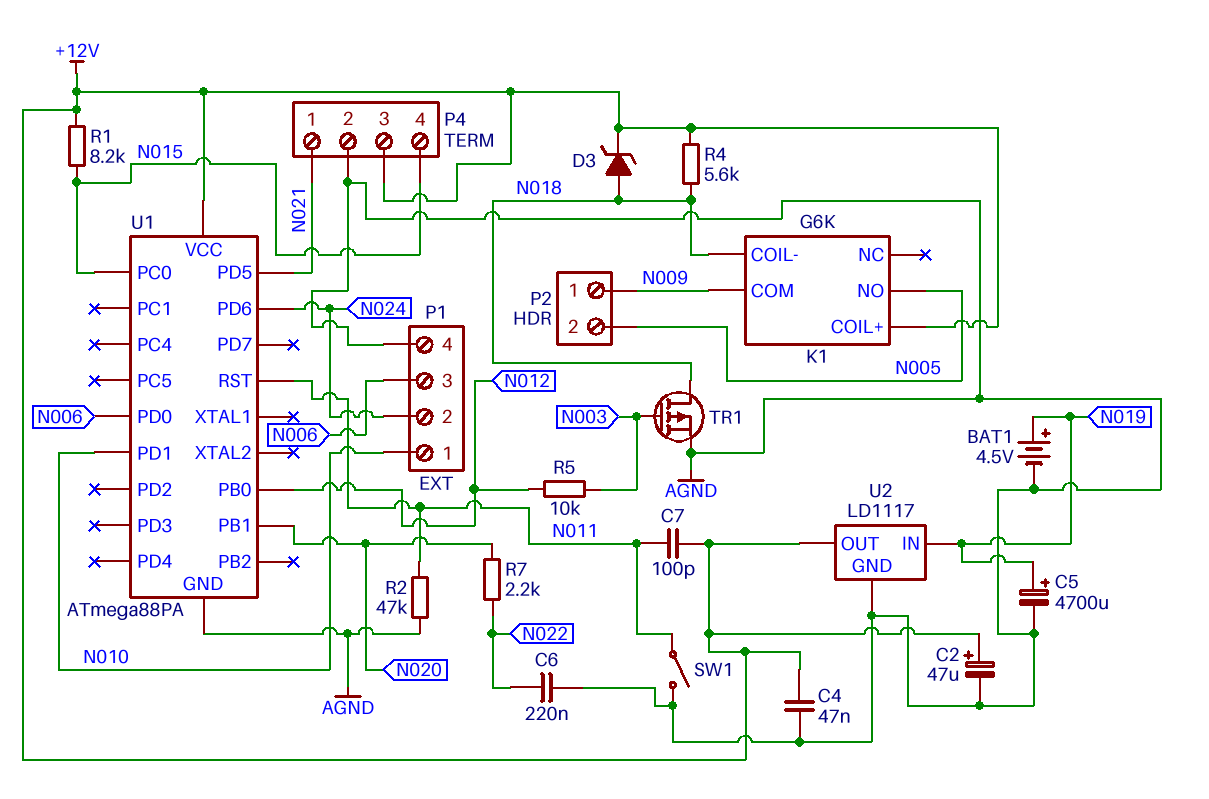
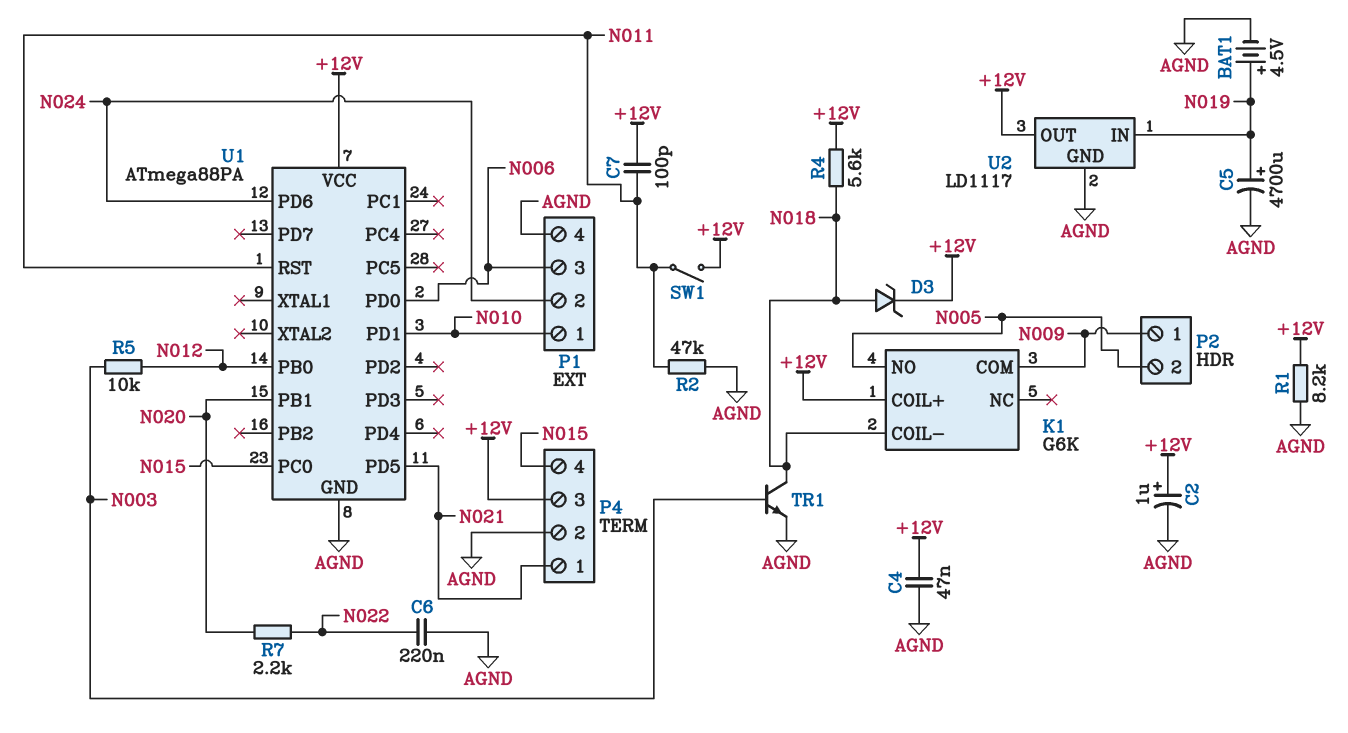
C2: 47uF (plus +12V, minus AGND) -> 1uF (plus +12V, minus AGND)
R1: 8.2k (+12V, N015) -> 8.2k (+12V, AGND)
SW1: switch (AGND, N011) -> switch (+12V, N011)
TR1: PMOS (G N003, D N018, S AGND) -> NPN (B N003, C N018, E AGND)

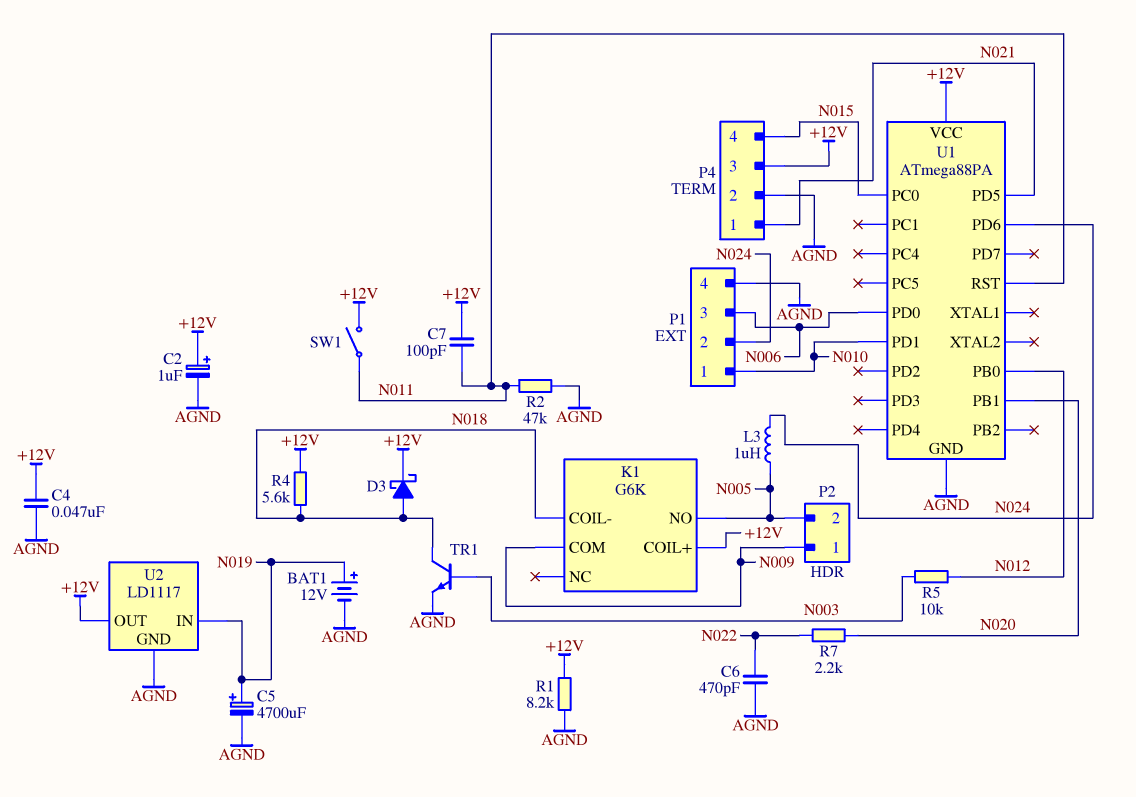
BAT1: 4.5V (plus N019, minus AGND) -> 12V (plus N019, minus AGND)
C6: 220nF (AGND, N022) -> 470pF (AGND, N022)
D3: zener (A N018, K +12V) -> schottky (A N018, K +12V)
L3: none -> 1uH (N005, N024)

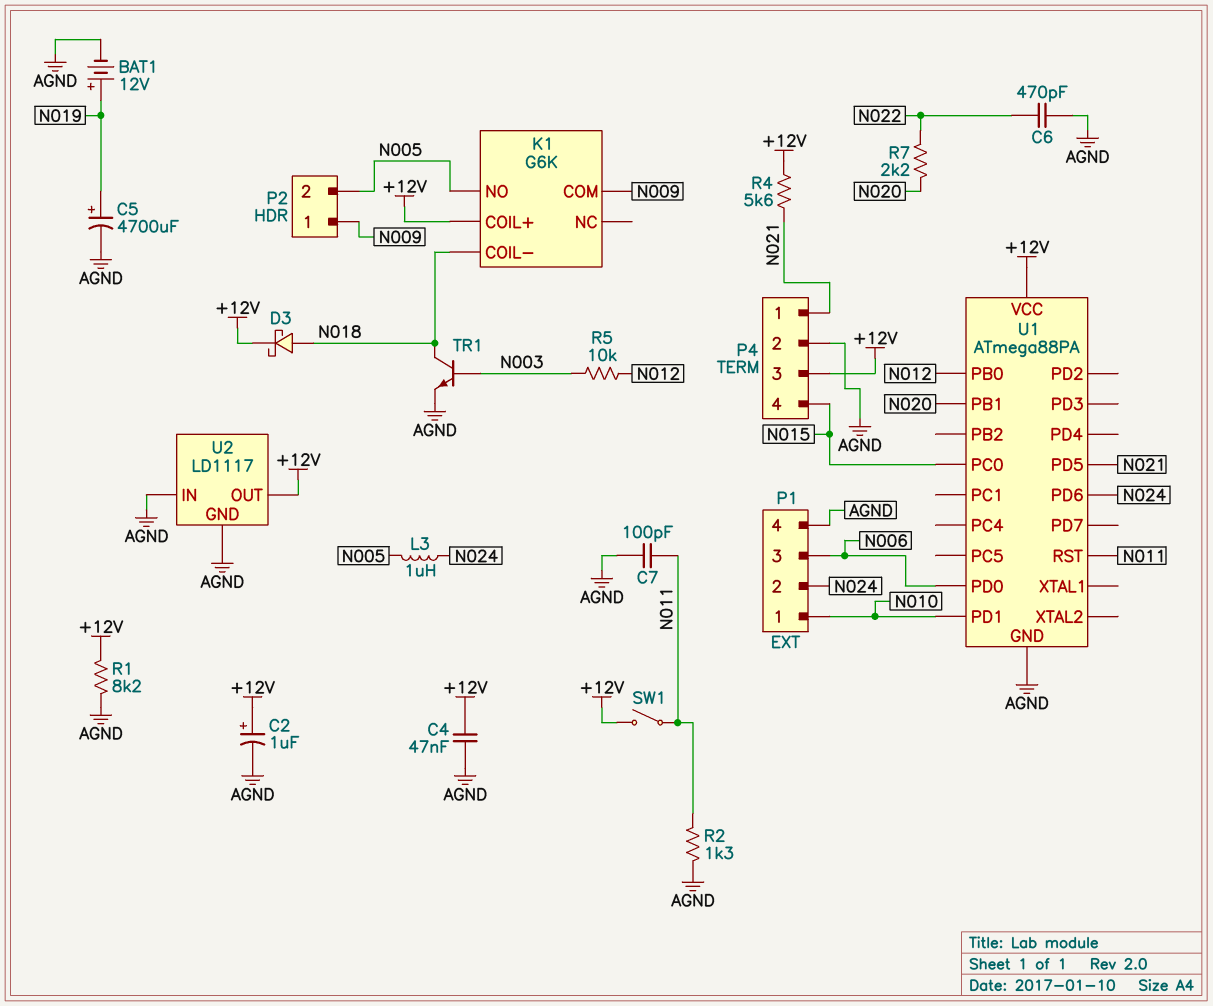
C7: 100pF (+12V, N011) -> 100pF (AGND, N011)
R2: 47k (AGND, N011) -> 1.3k (AGND, N011)
R4: 5.6k (+12V, N018) -> 5.6k (+12V, N021)
U2 pin IN: N019 -> AGND

